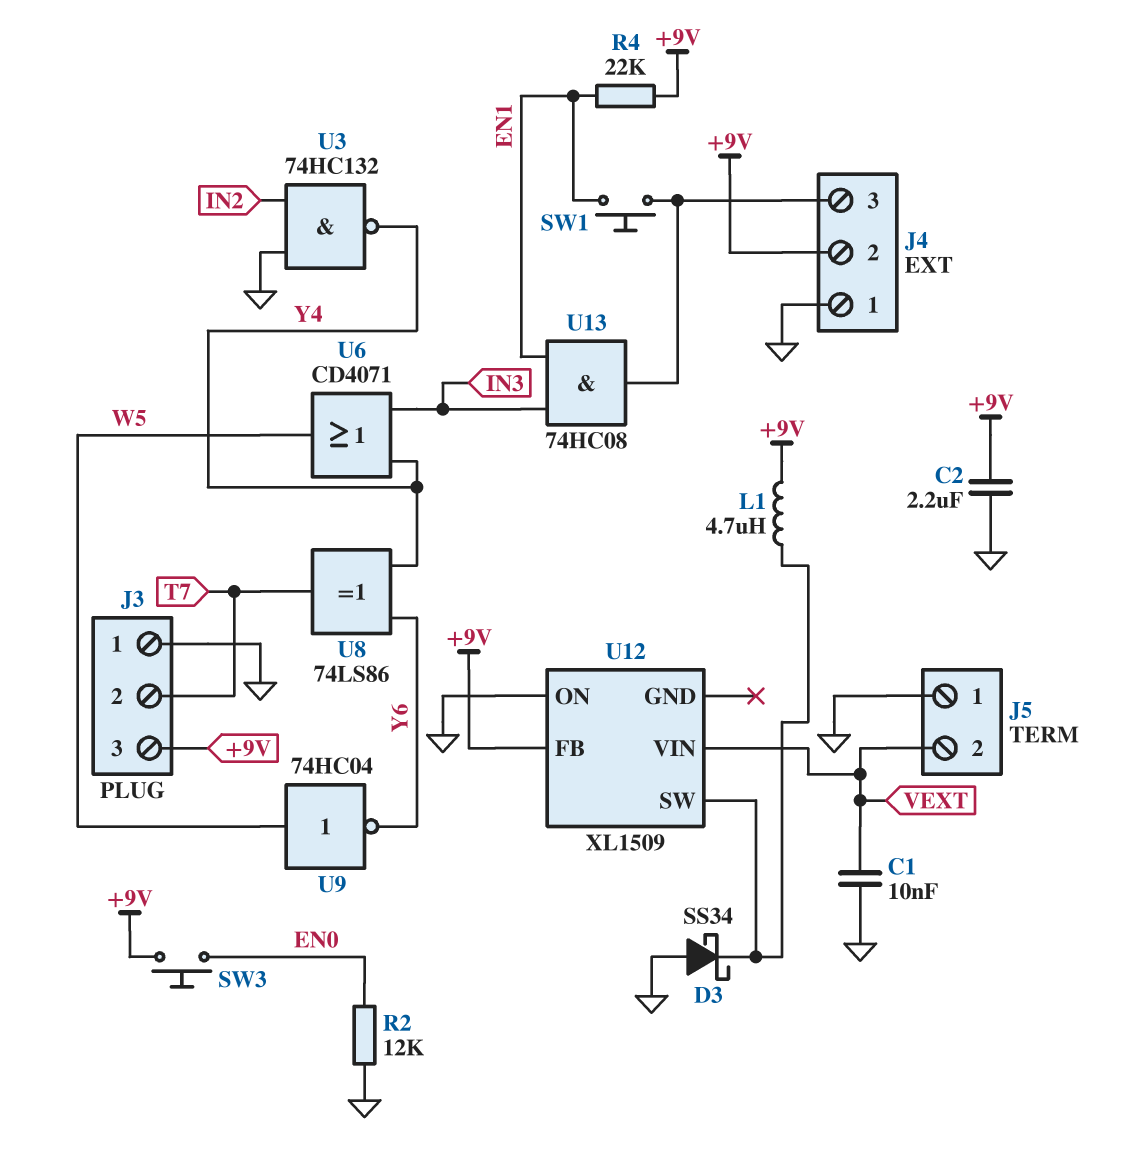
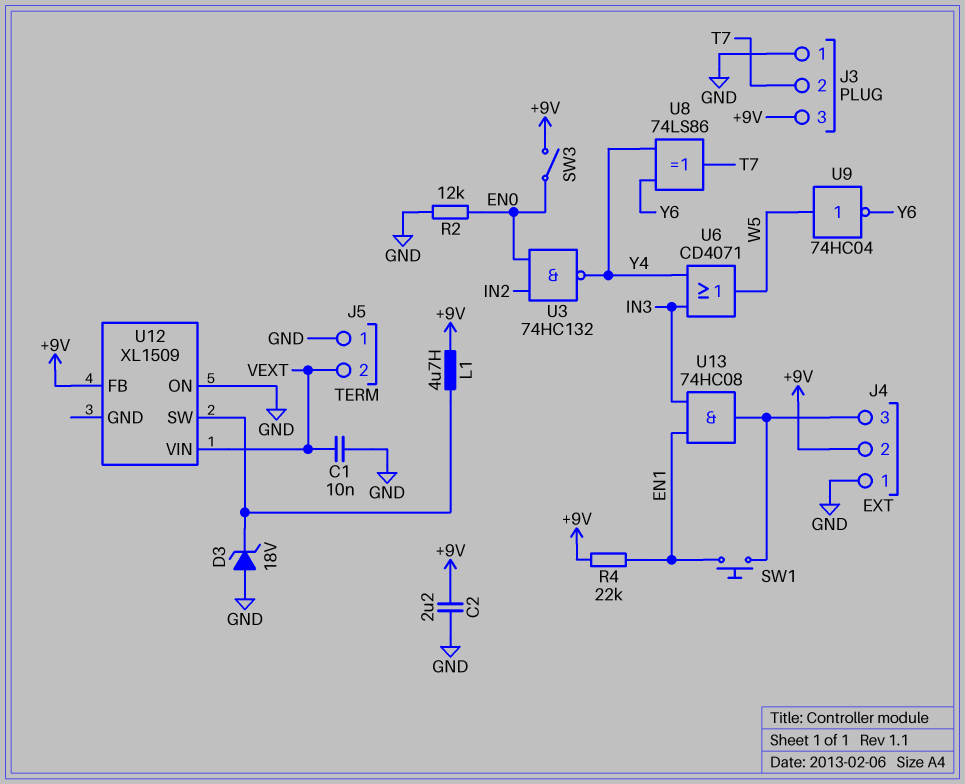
D3: schottky SS34 (A GND, K U12/SW) -> zener 18V (A GND, K U12/SW)
SW3: button (+9V, EN0) -> switch (+9V, EN0)
U3: NAND 74HC132 (in GND, in IN2, out Y4) -> NAND 74HC132 (in EN0, in IN2, out Y4)

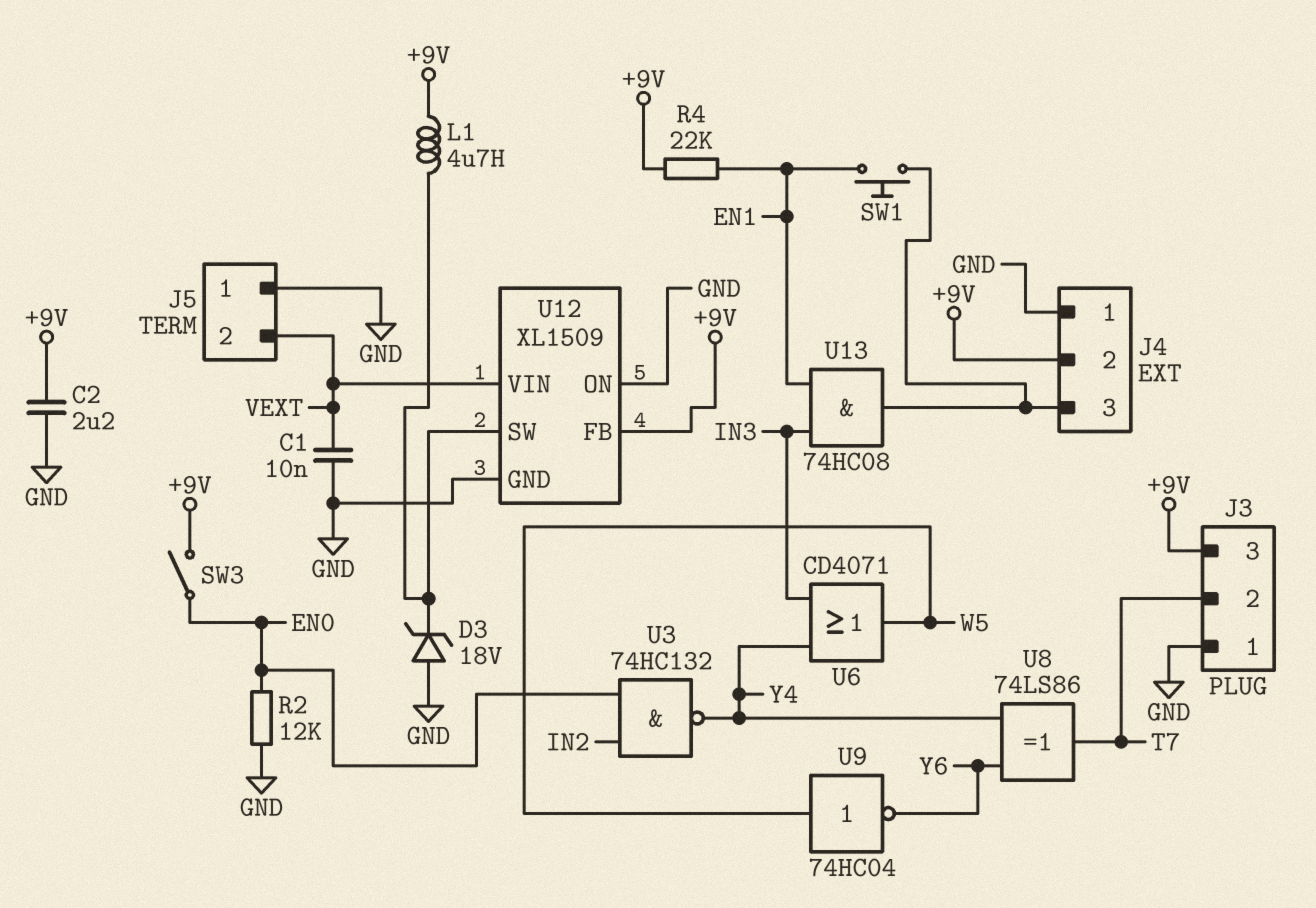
U12 pin GND: none -> GND

